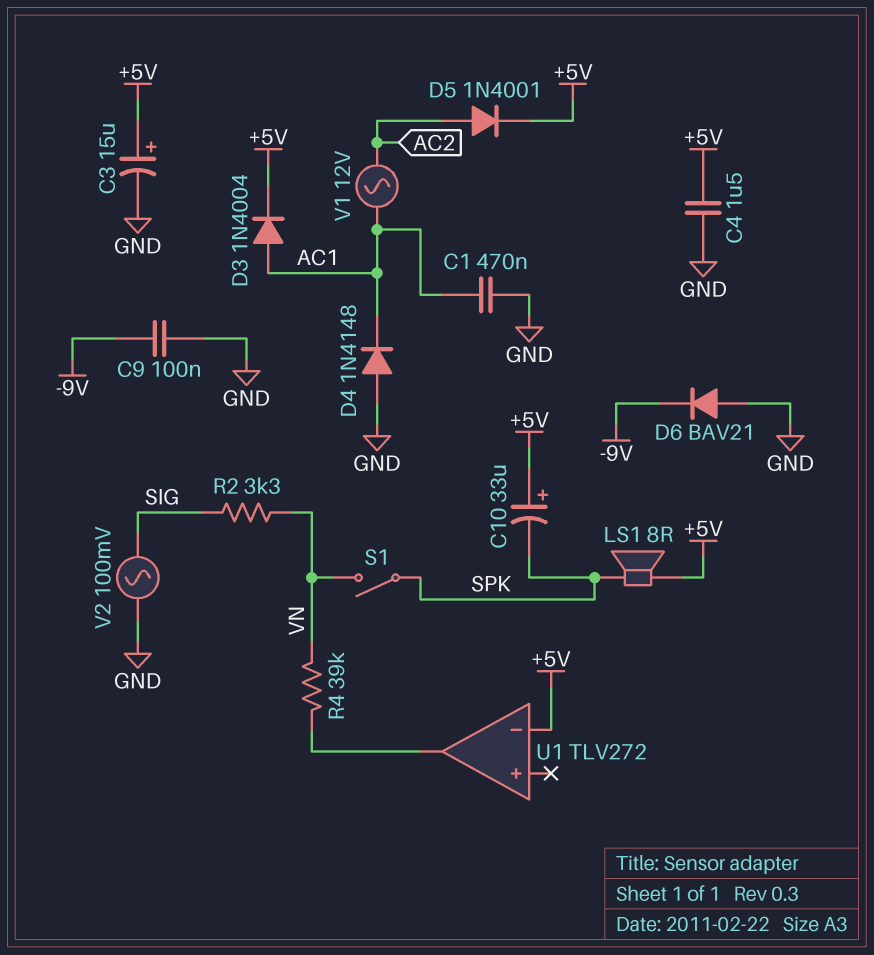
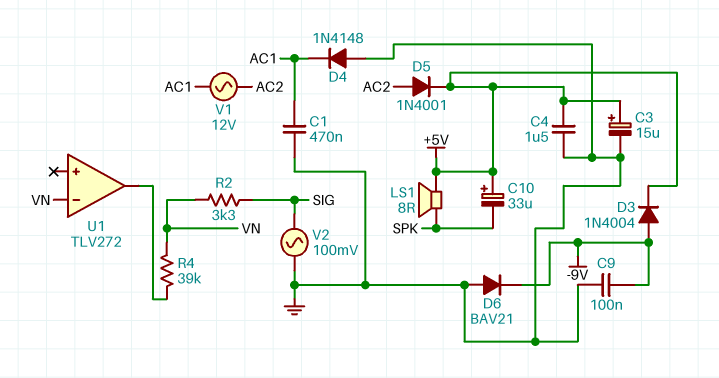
D3: diode 1N4004 (A AC1, K +5V) -> diode 1N4004 (A -9V, K +5V)
S1: switch (SPK, VN) -> none
U1 pin in-: +5V -> VN

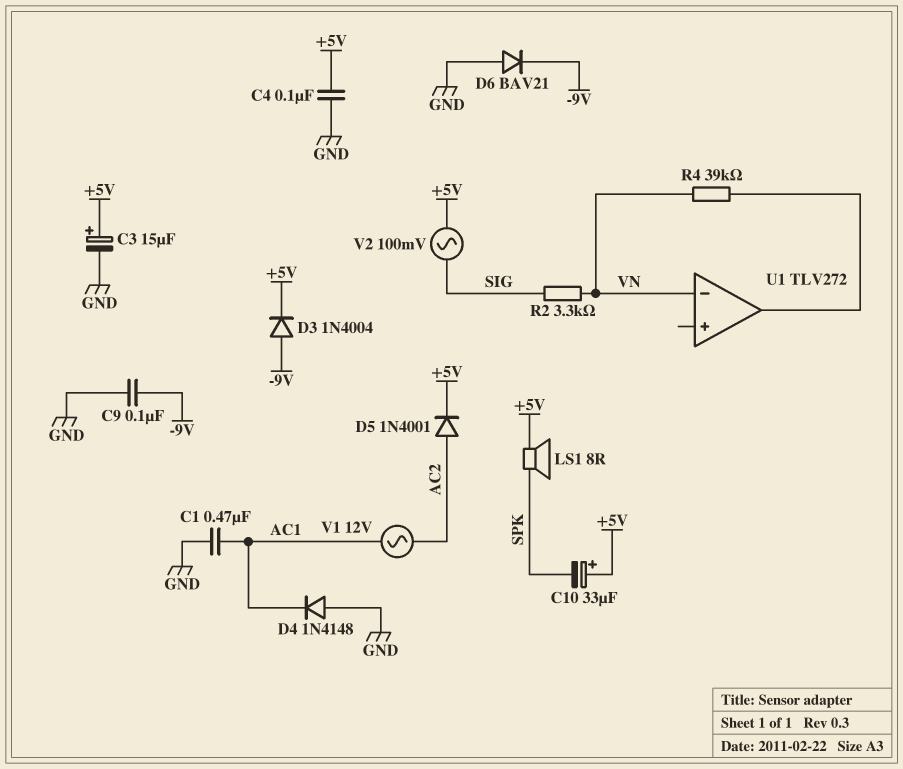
C4: 1.5uF (+5V, GND) -> 100nF (+5V, GND)
V2: AC 100mV (GND, SIG) -> AC 100mV (+5V, SIG)

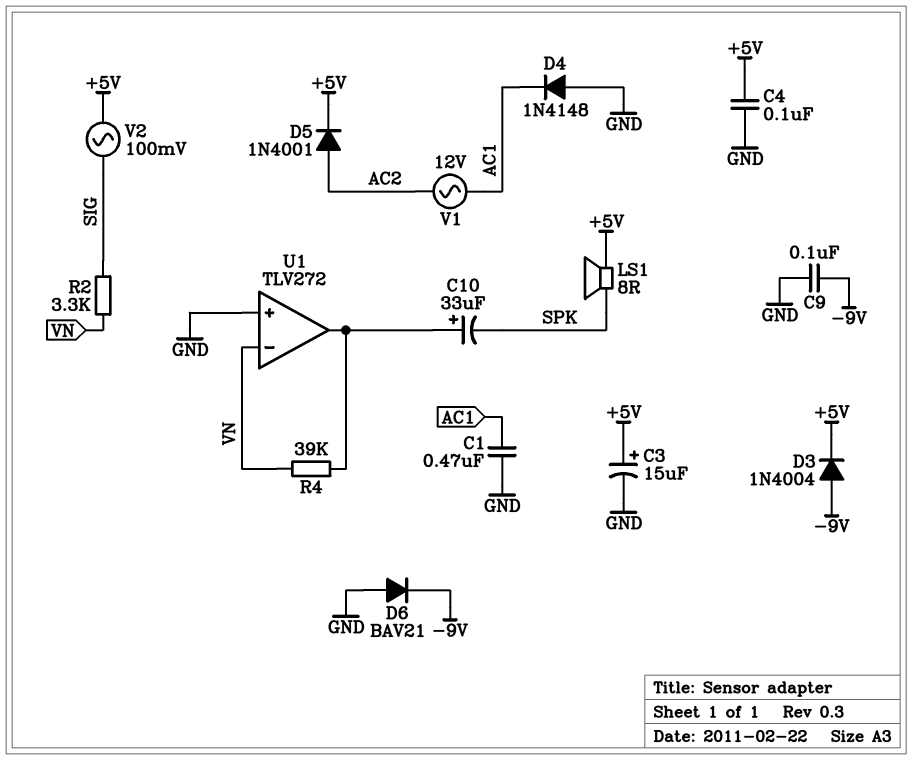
C10: 33uF (plus +5V, minus SPK) -> 33uF (plus U1/out, minus SPK)
U1 pin in+: none -> GND

